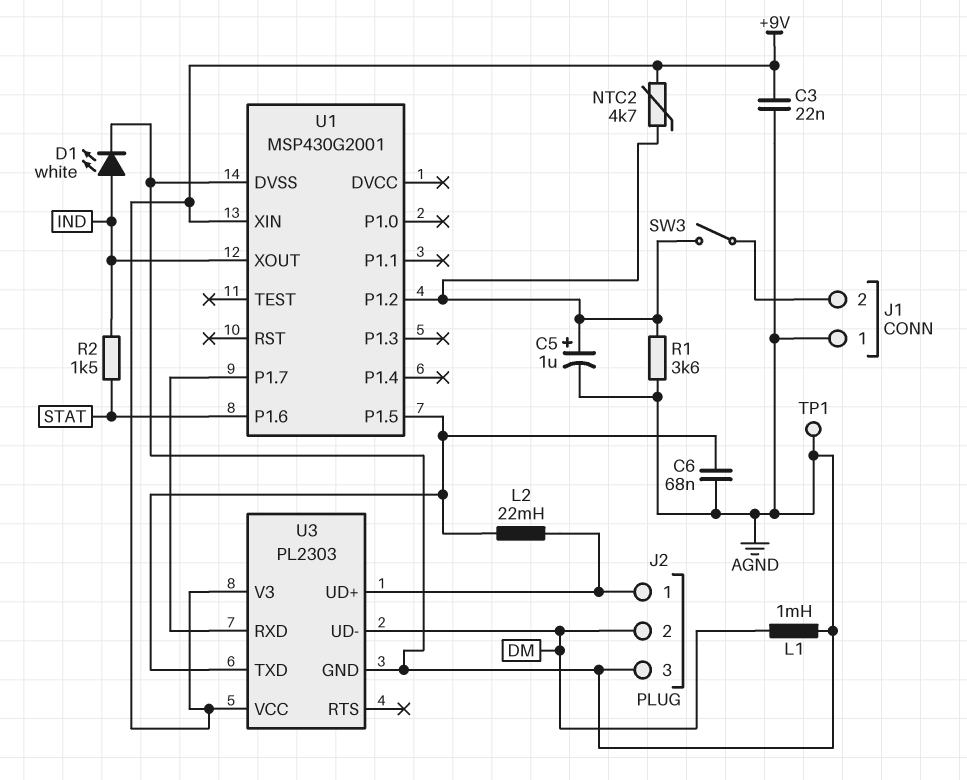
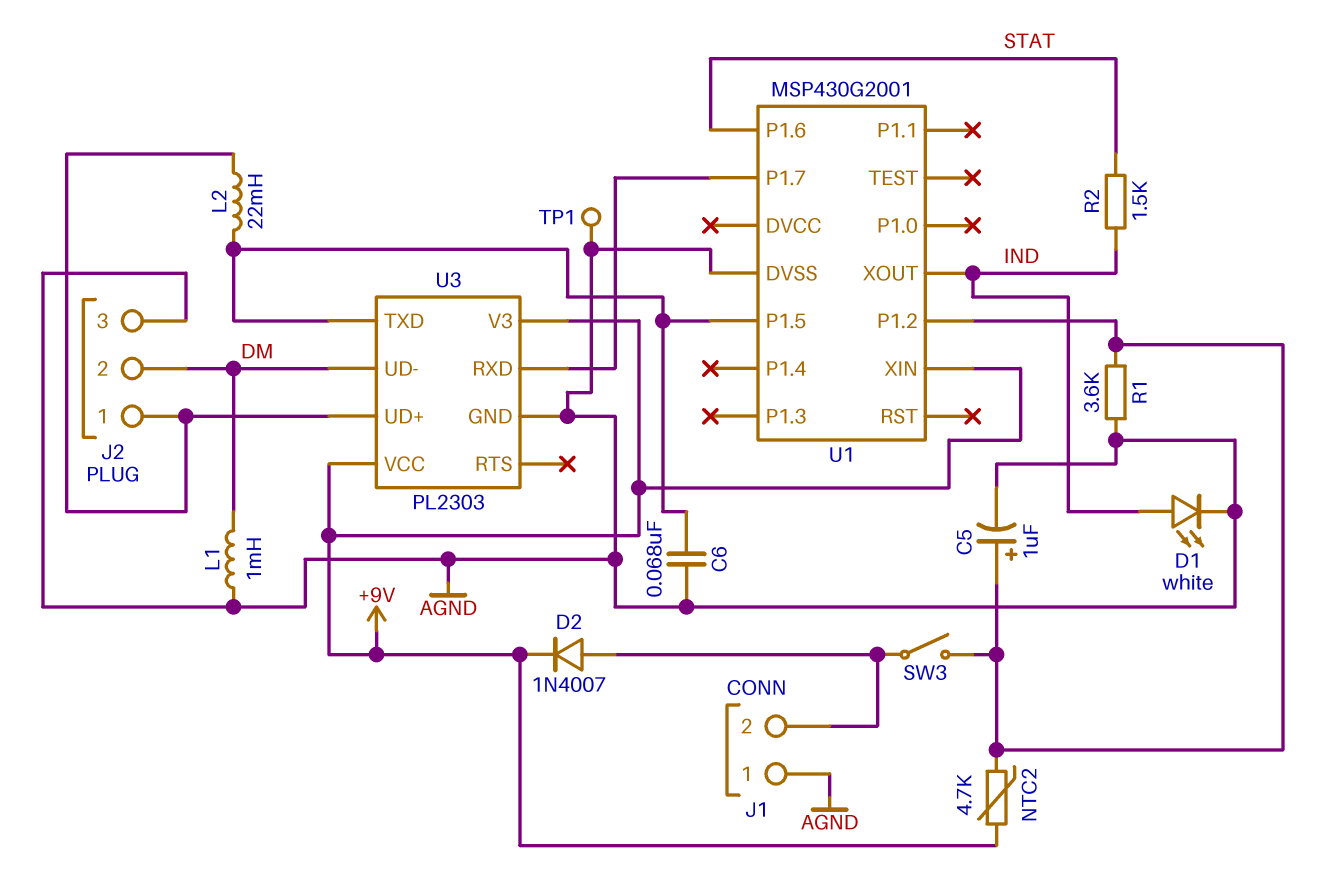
C3: 22nF (+9V, AGND) -> none
D2: none -> diode 1N4007 (A J1/2, K +9V)

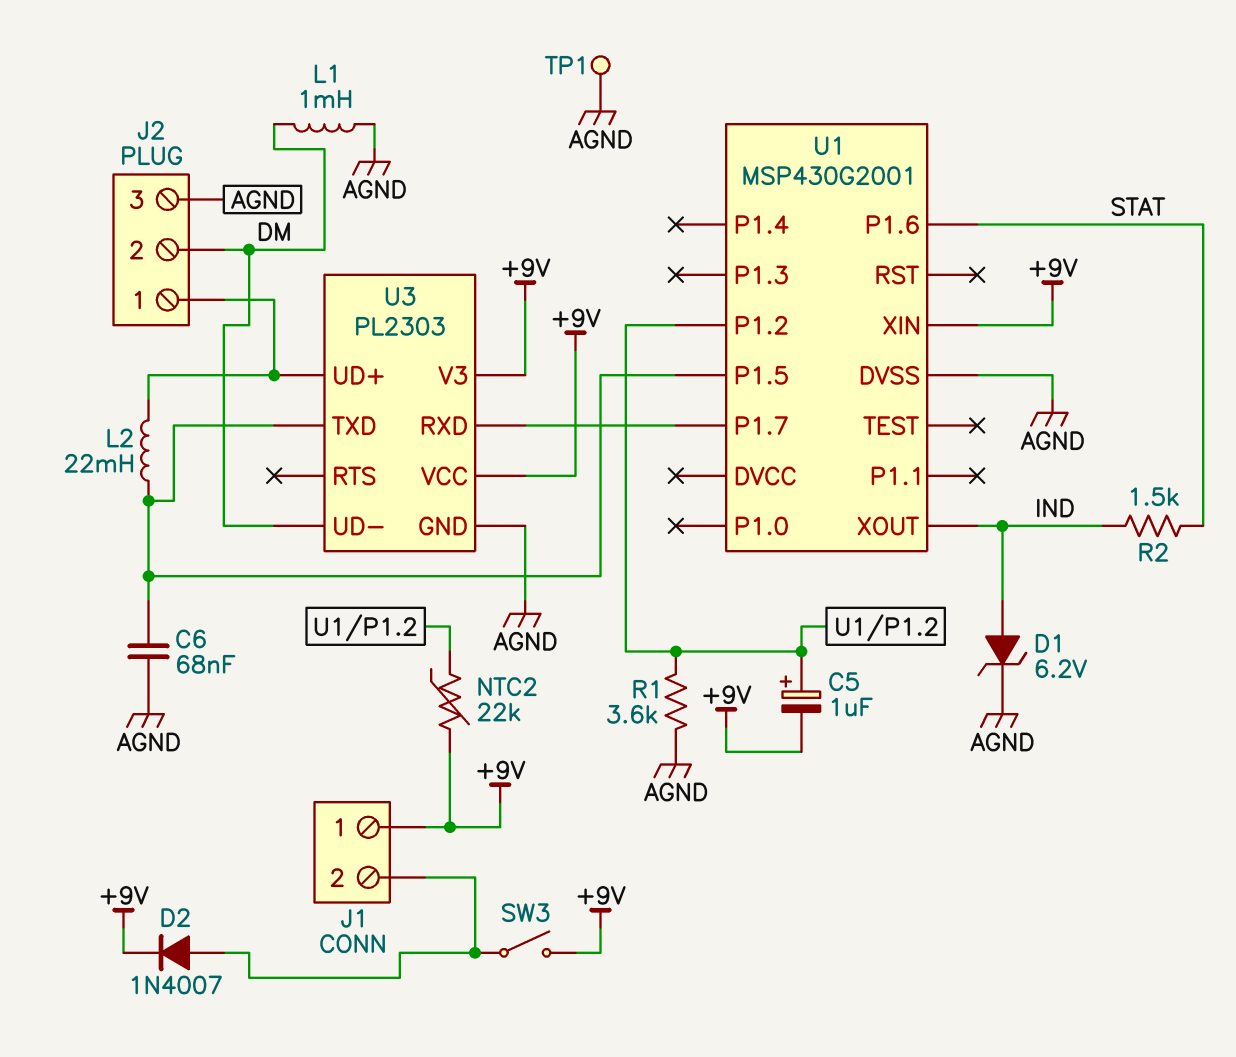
C5: 1uF (plus U1/P1.2, minus AGND) -> 1uF (plus U1/P1.2, minus +9V)
D1: LED white (A IND, K AGND) -> zener 6.2V (A IND, K AGND)
J1 pin 1: AGND -> +9V
NTC2: 4.7k (+9V, U1/P1.2) -> 22k (+9V, U1/P1.2)
SW3: switch (J1/2, U1/P1.2) -> switch (+9V, J1/2)

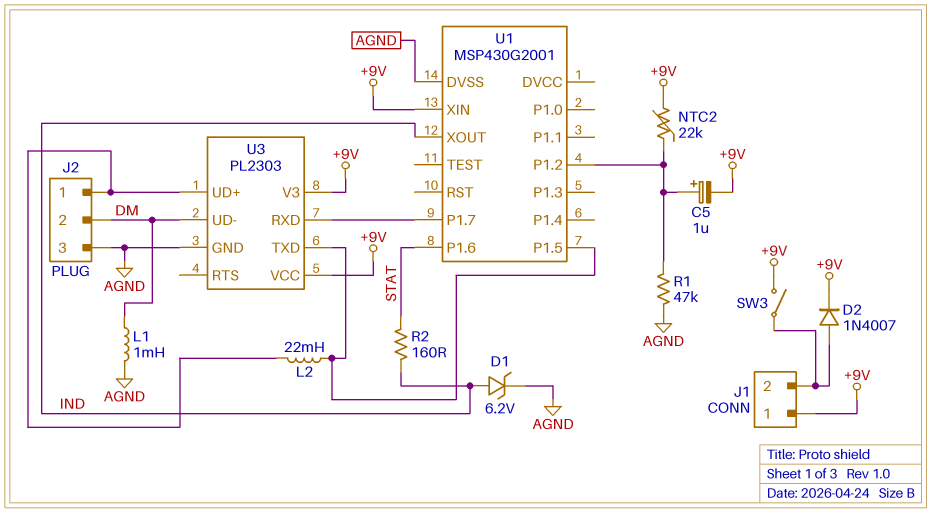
C6: 68nF (AGND, U1/P1.5) -> none
R1: 3.6k (AGND, U1/P1.2) -> 47k (AGND, U1/P1.2)
R2: 1.5k (IND, STAT) -> 160 (IND, STAT)
TP1: test point (AGND) -> none

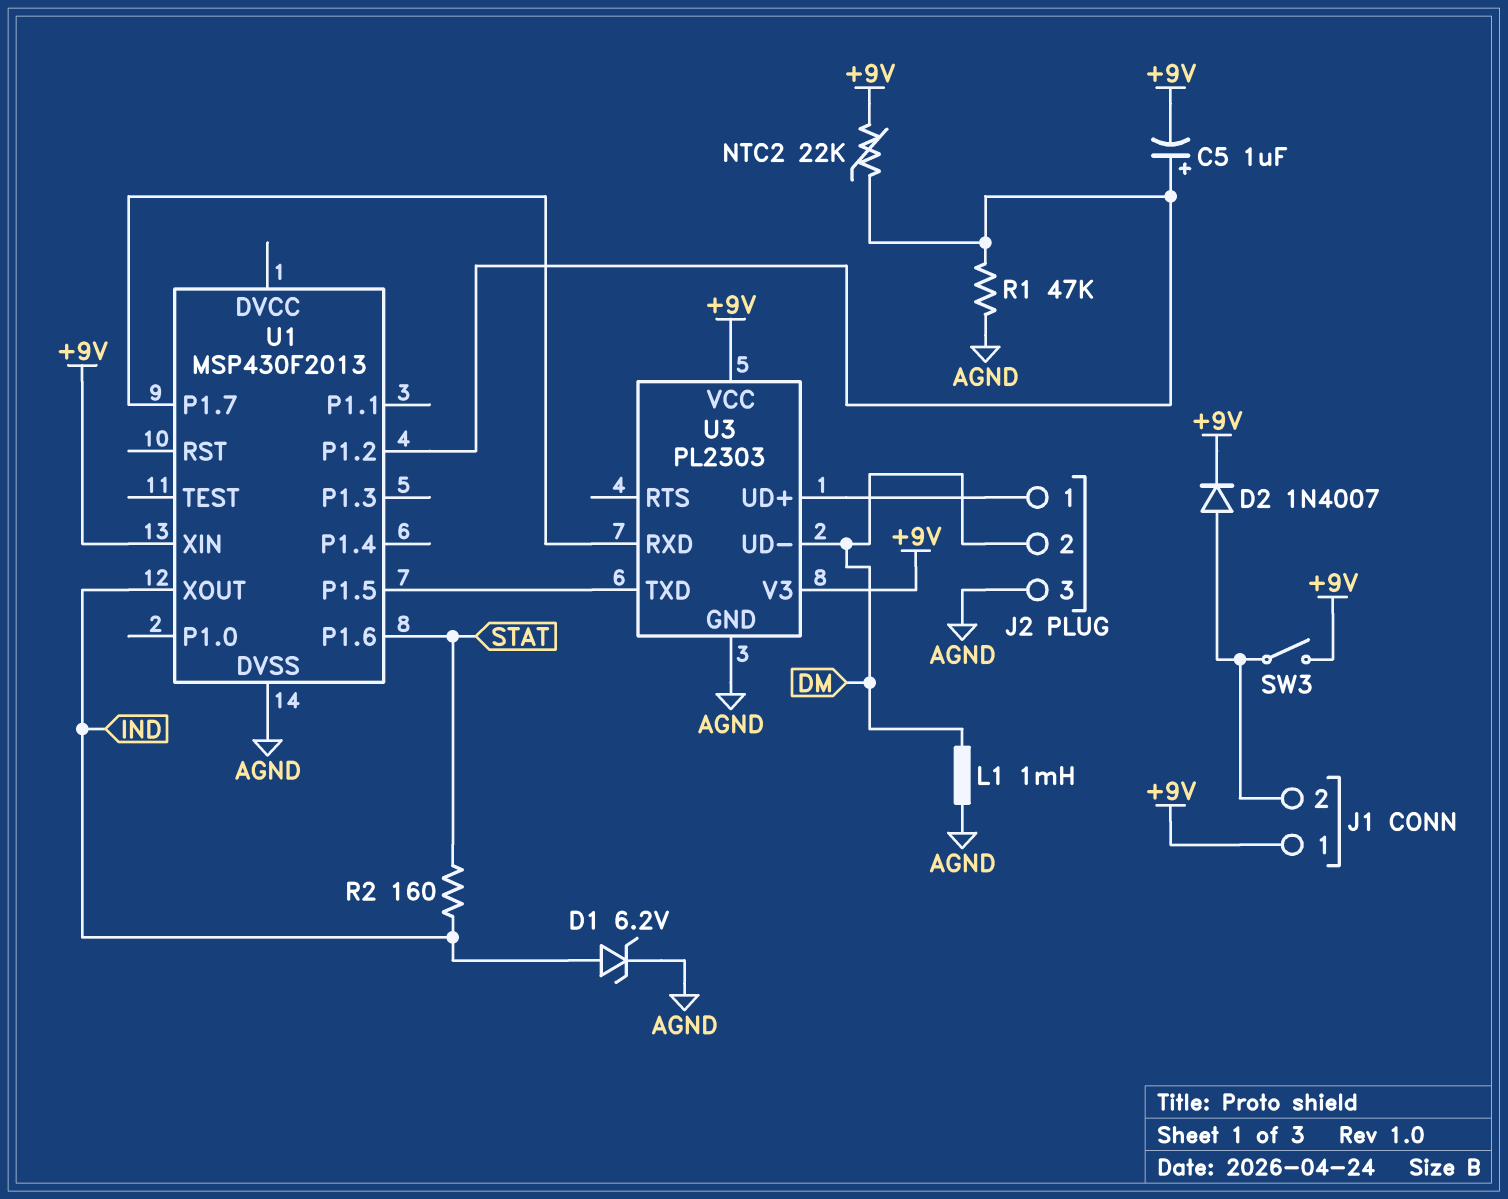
L2: 22mH (J2/1, U1/P1.5) -> none
U1: MSP430G2001 -> MSP430F2013

